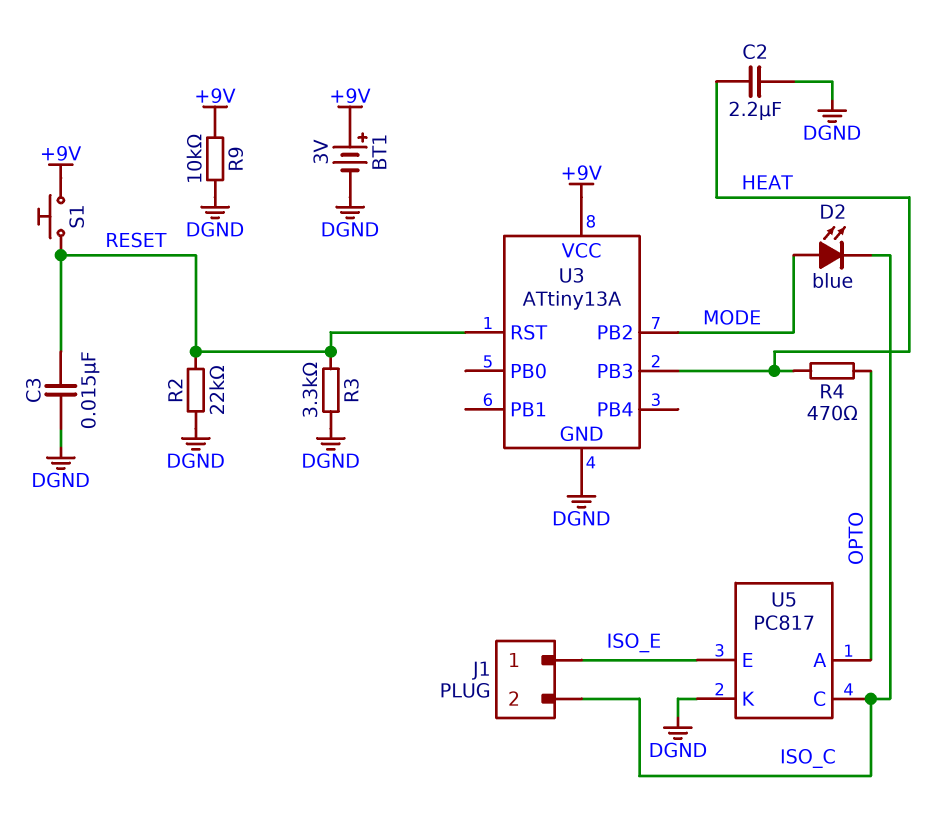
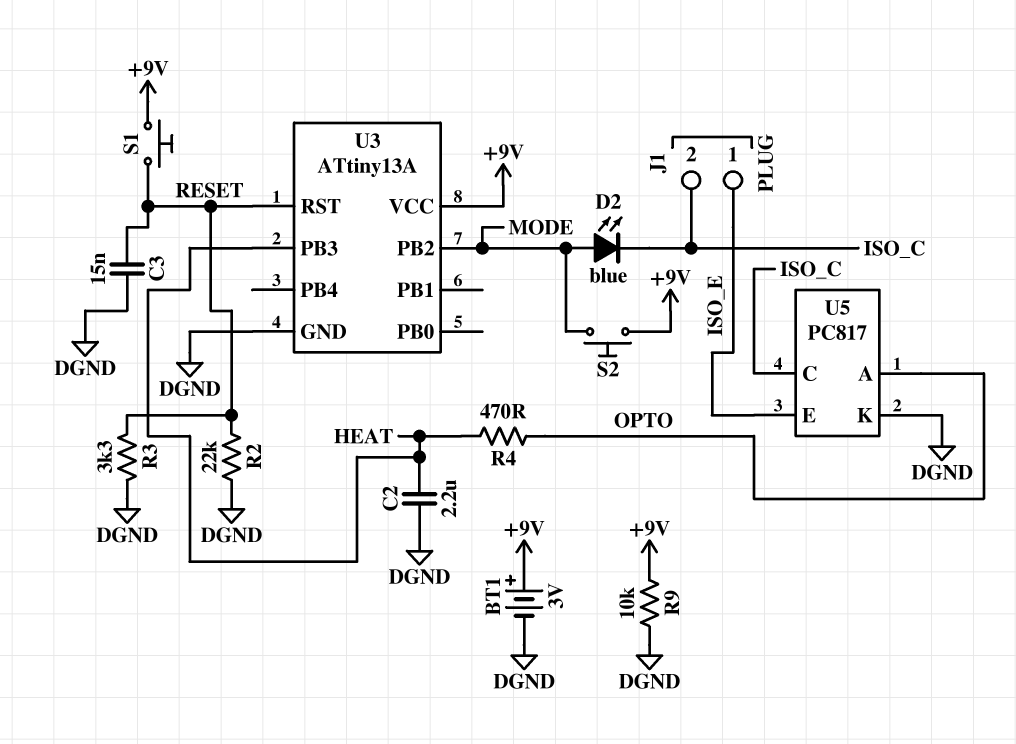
S2: none -> button (+9V, MODE)

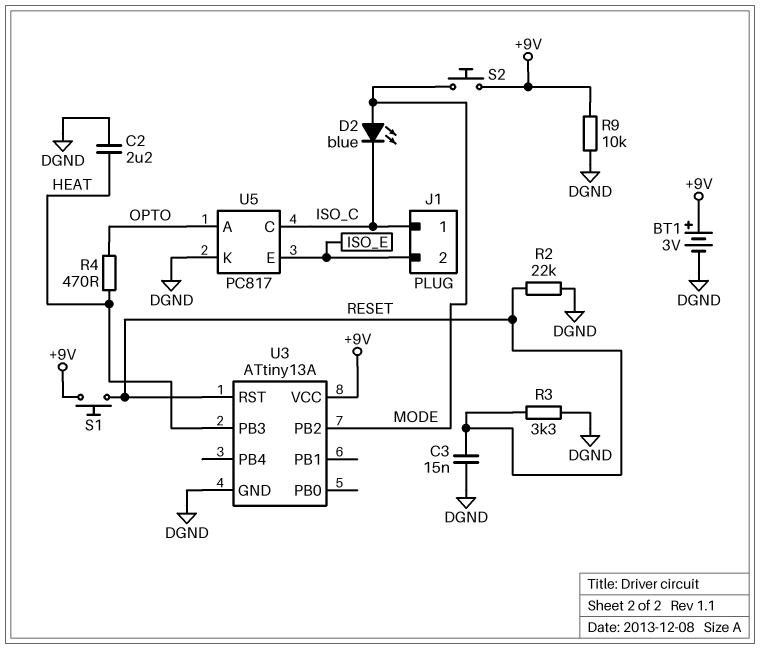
J1 pin 1: ISO_E -> ISO_C
J1 pin 2: ISO_C -> ISO_E

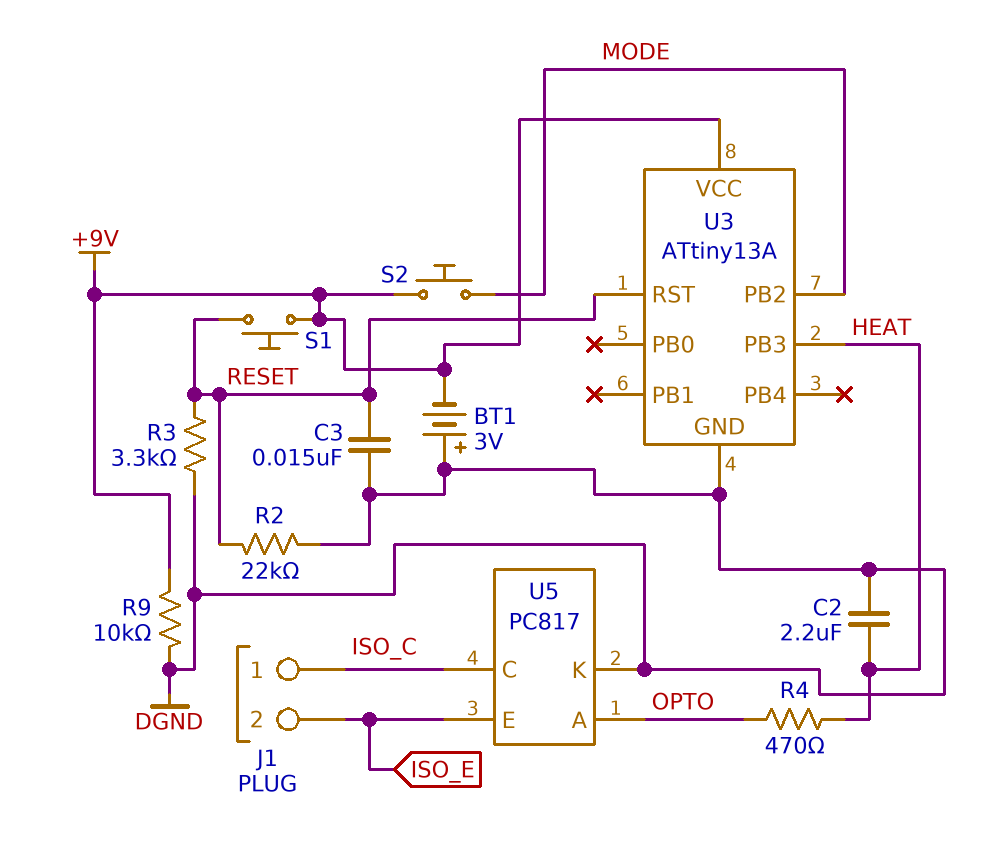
BT1: 3V (plus +9V, minus DGND) -> 3V (plus DGND, minus +9V)
D2: LED blue (A MODE, K ISO_C) -> none

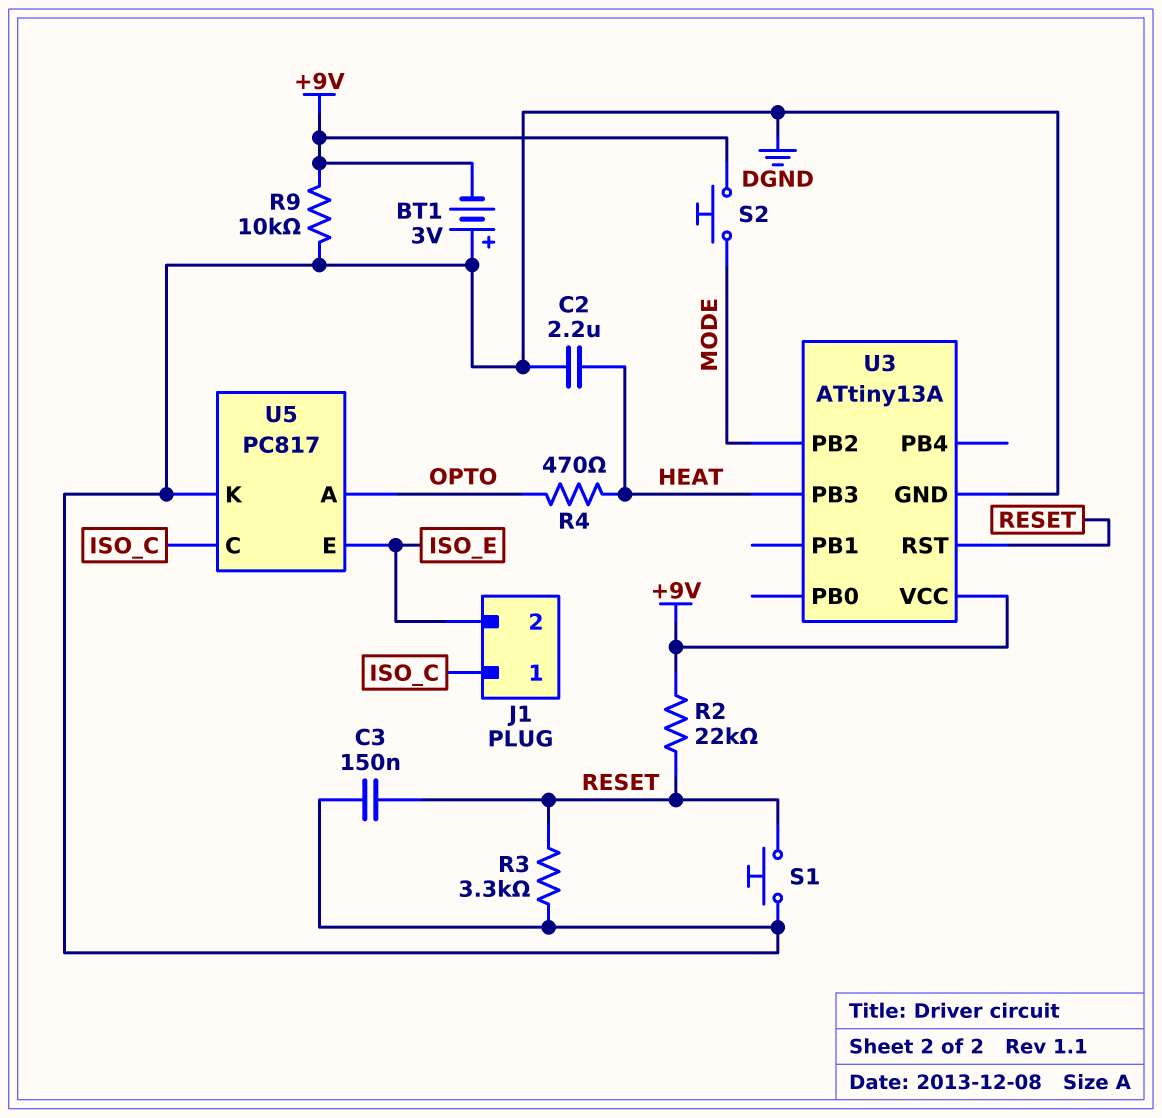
C3: 15nF (DGND, RESET) -> 150nF (DGND, RESET)
R2: 22k (DGND, RESET) -> 22k (+9V, RESET)
S1: button (+9V, RESET) -> button (DGND, RESET)

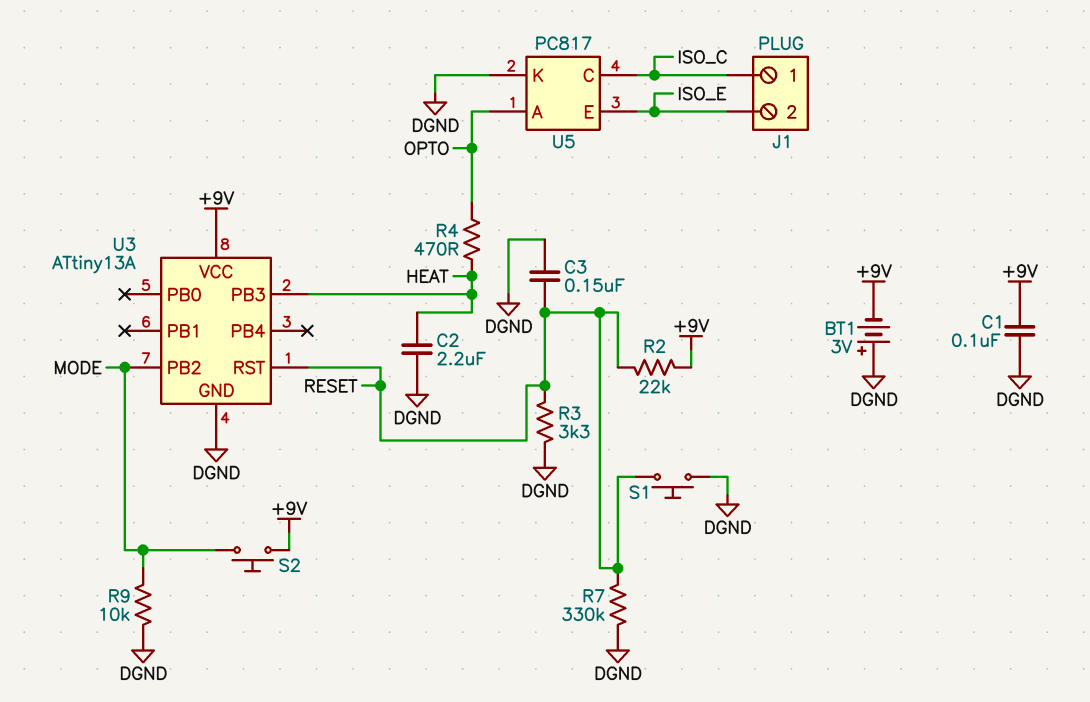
C1: none -> 100nF (+9V, DGND)
R7: none -> 330k (DGND, RESET)
R9: 10k (+9V, DGND) -> 10k (DGND, MODE)

